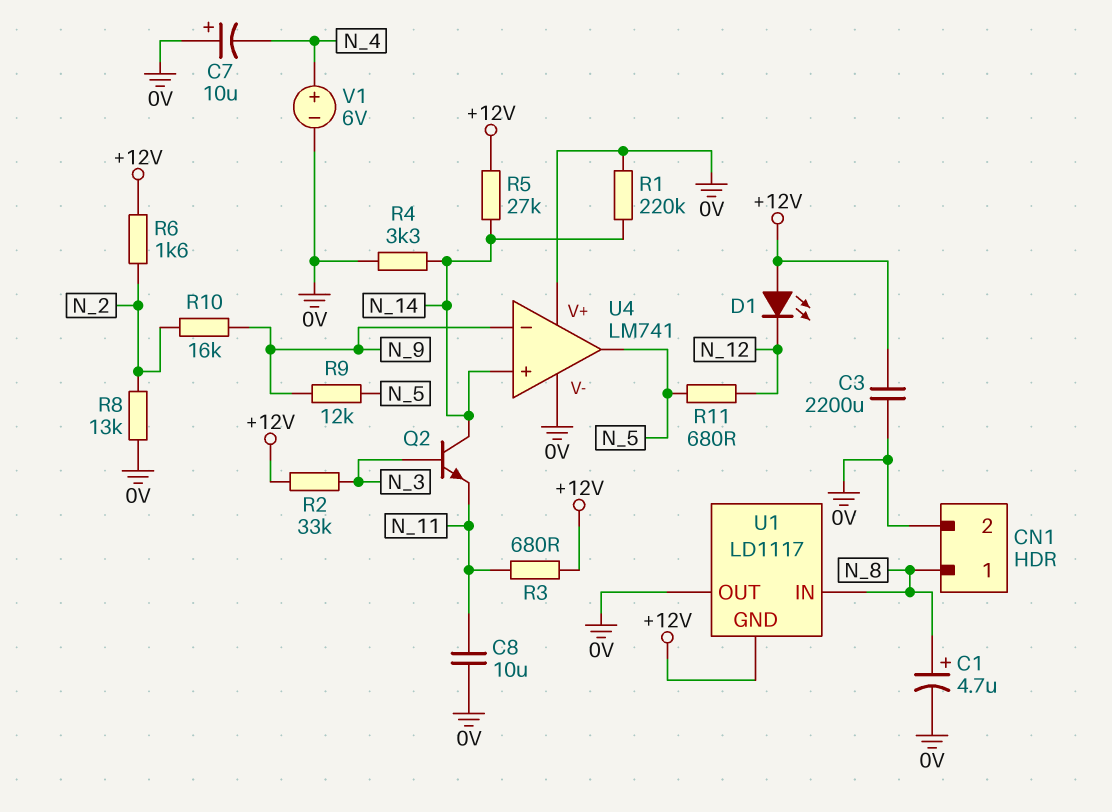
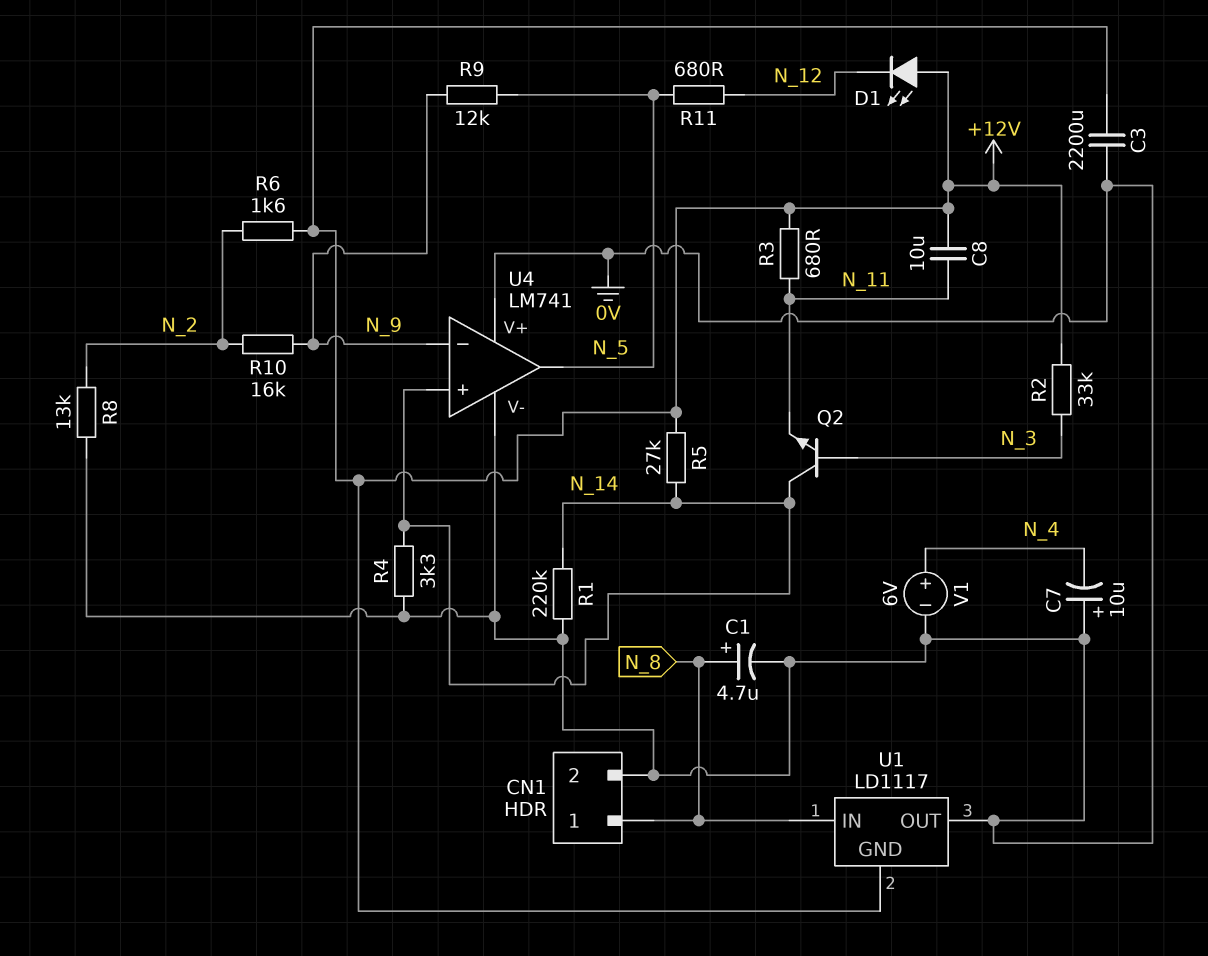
C8: 10uF (0V, N_11) -> 10uF (+12V, N_11)

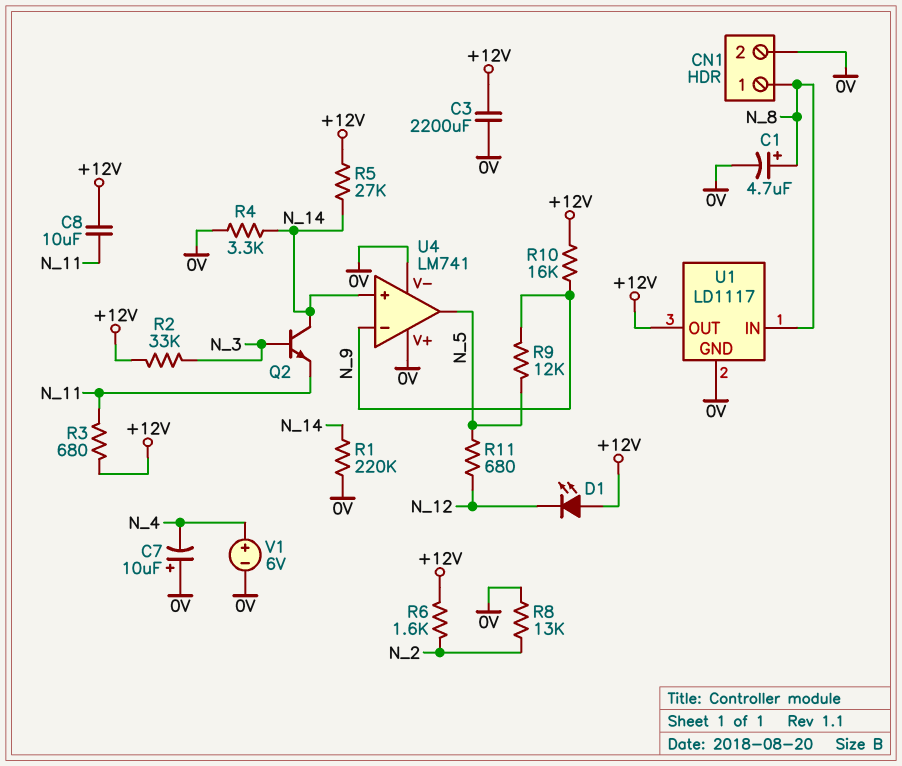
R10: 16k (N_2, N_9) -> 16k (+12V, N_9)
U1 pin GND: +12V -> 0V
U1 pin OUT: 0V -> +12V

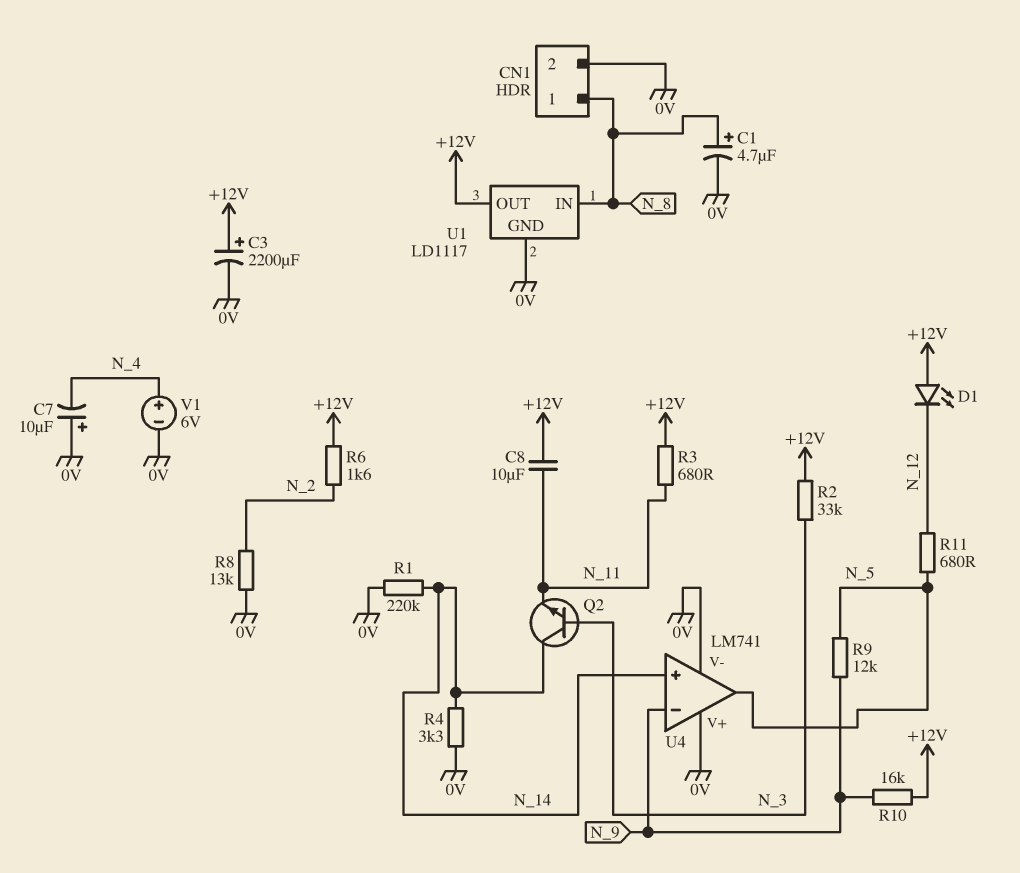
C3: 2200uF (+12V, 0V) -> 2200uF (plus +12V, minus 0V)
R5: 27k (+12V, N_14) -> none

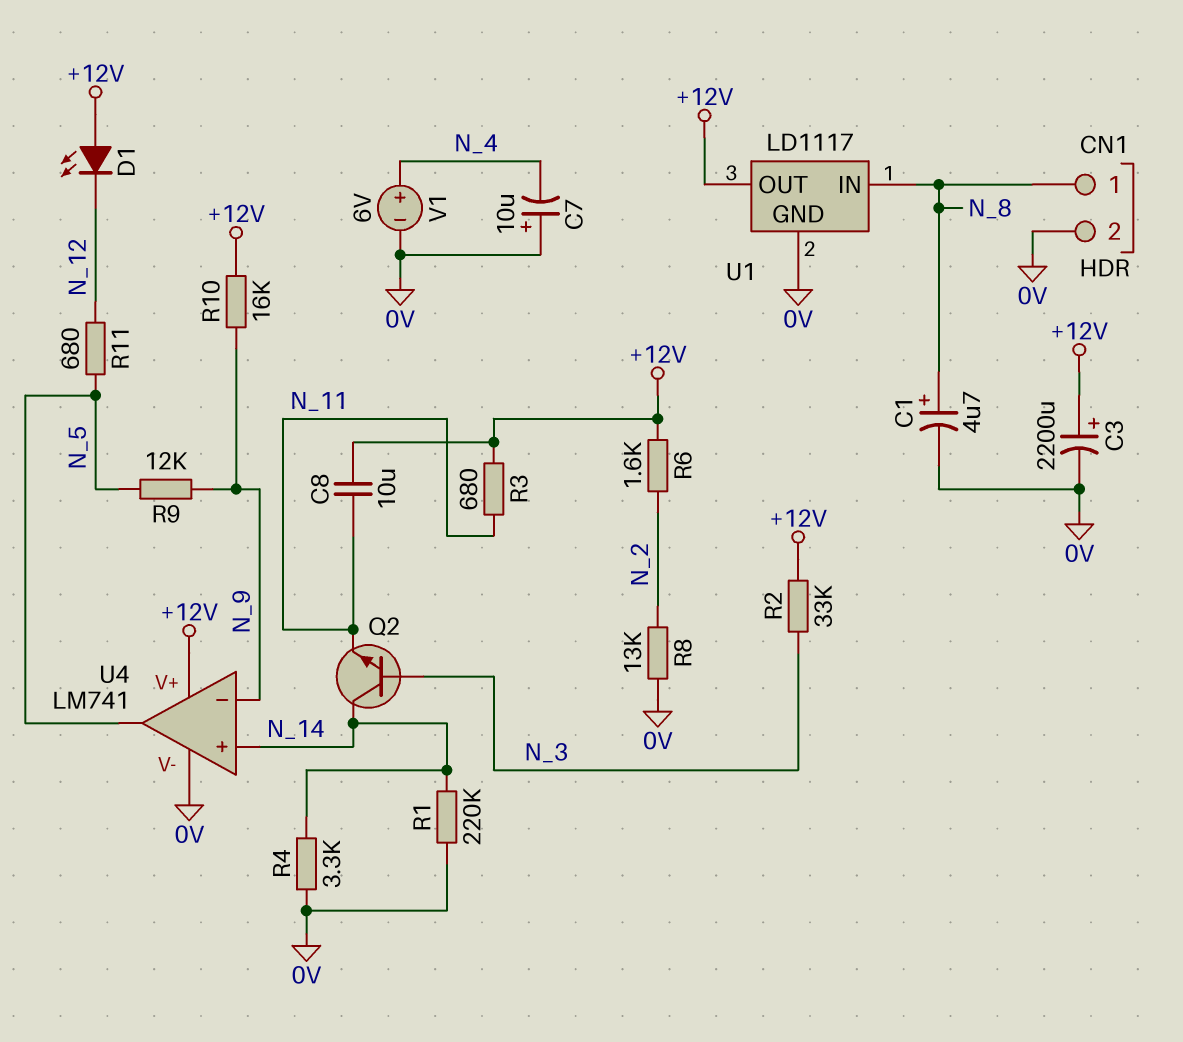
U4 pin V+: 0V -> +12V

